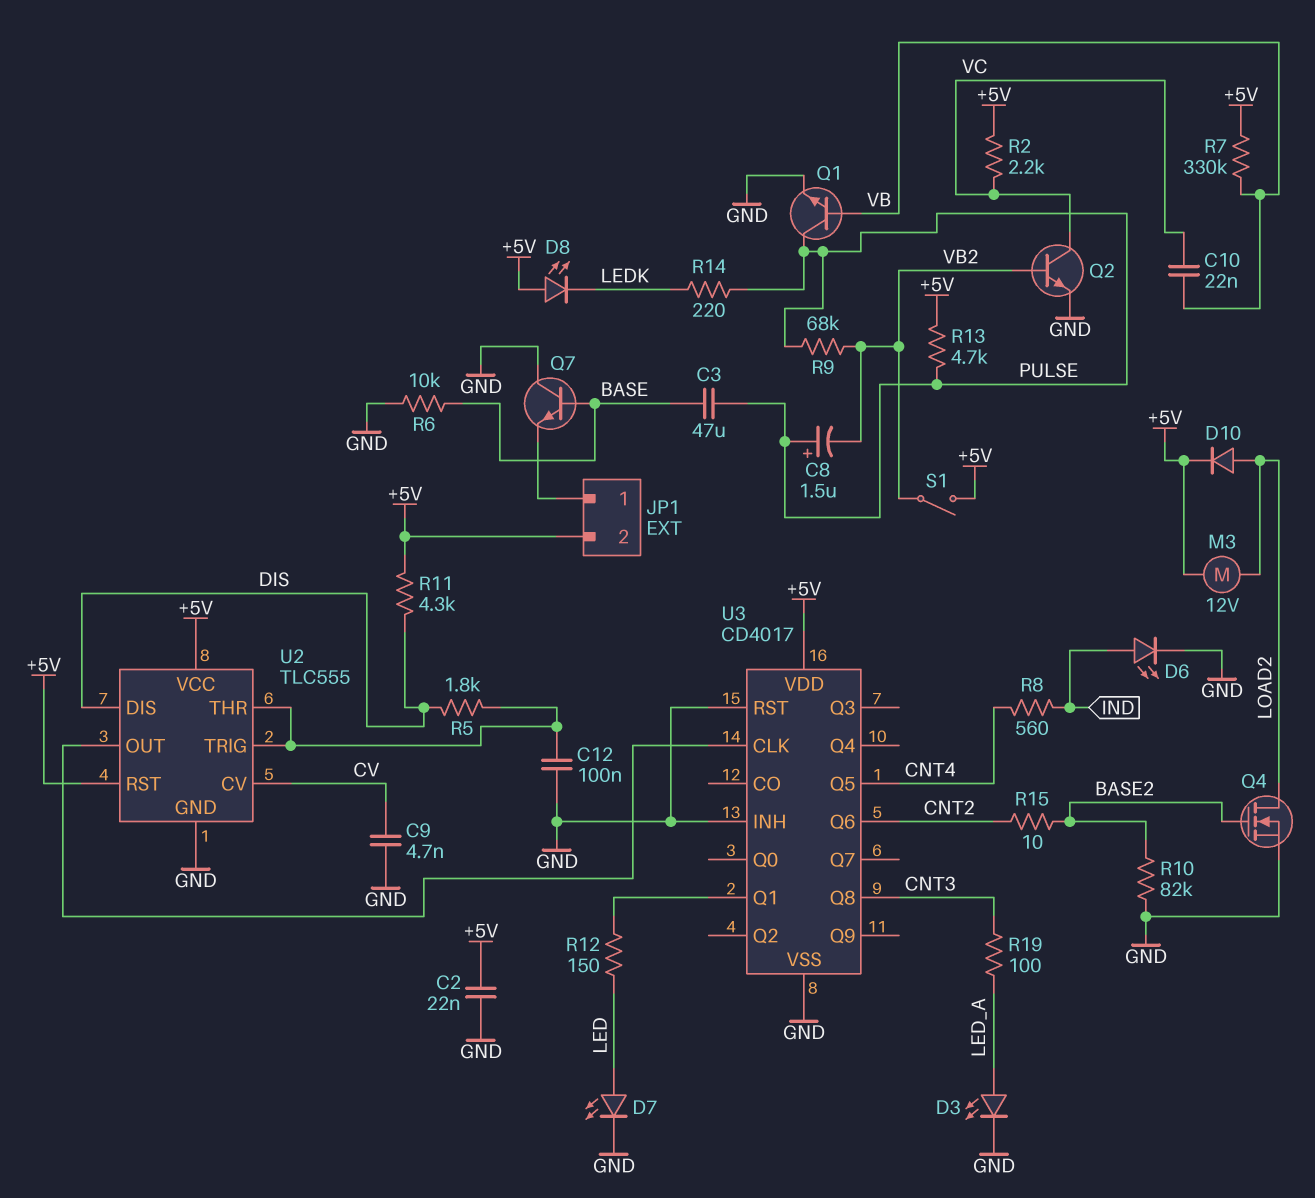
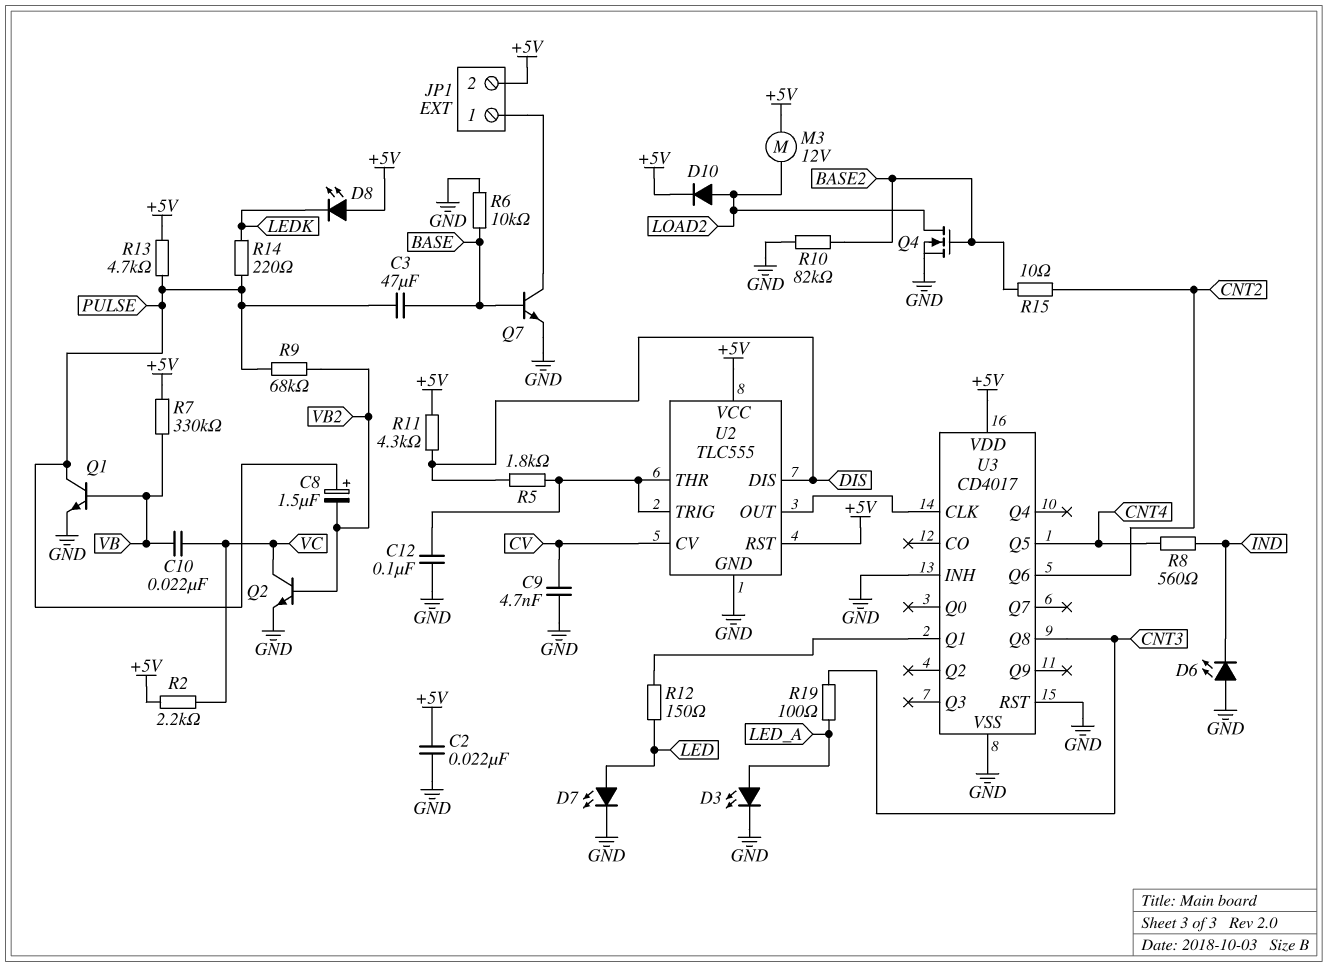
D6: LED (A IND, K GND) -> LED (A GND, K IND)
Q7: NPN (B BASE, C GND, E JP1/1) -> NPN (B BASE, C JP1/1, E GND)
S1: switch (+5V, VB2) -> none

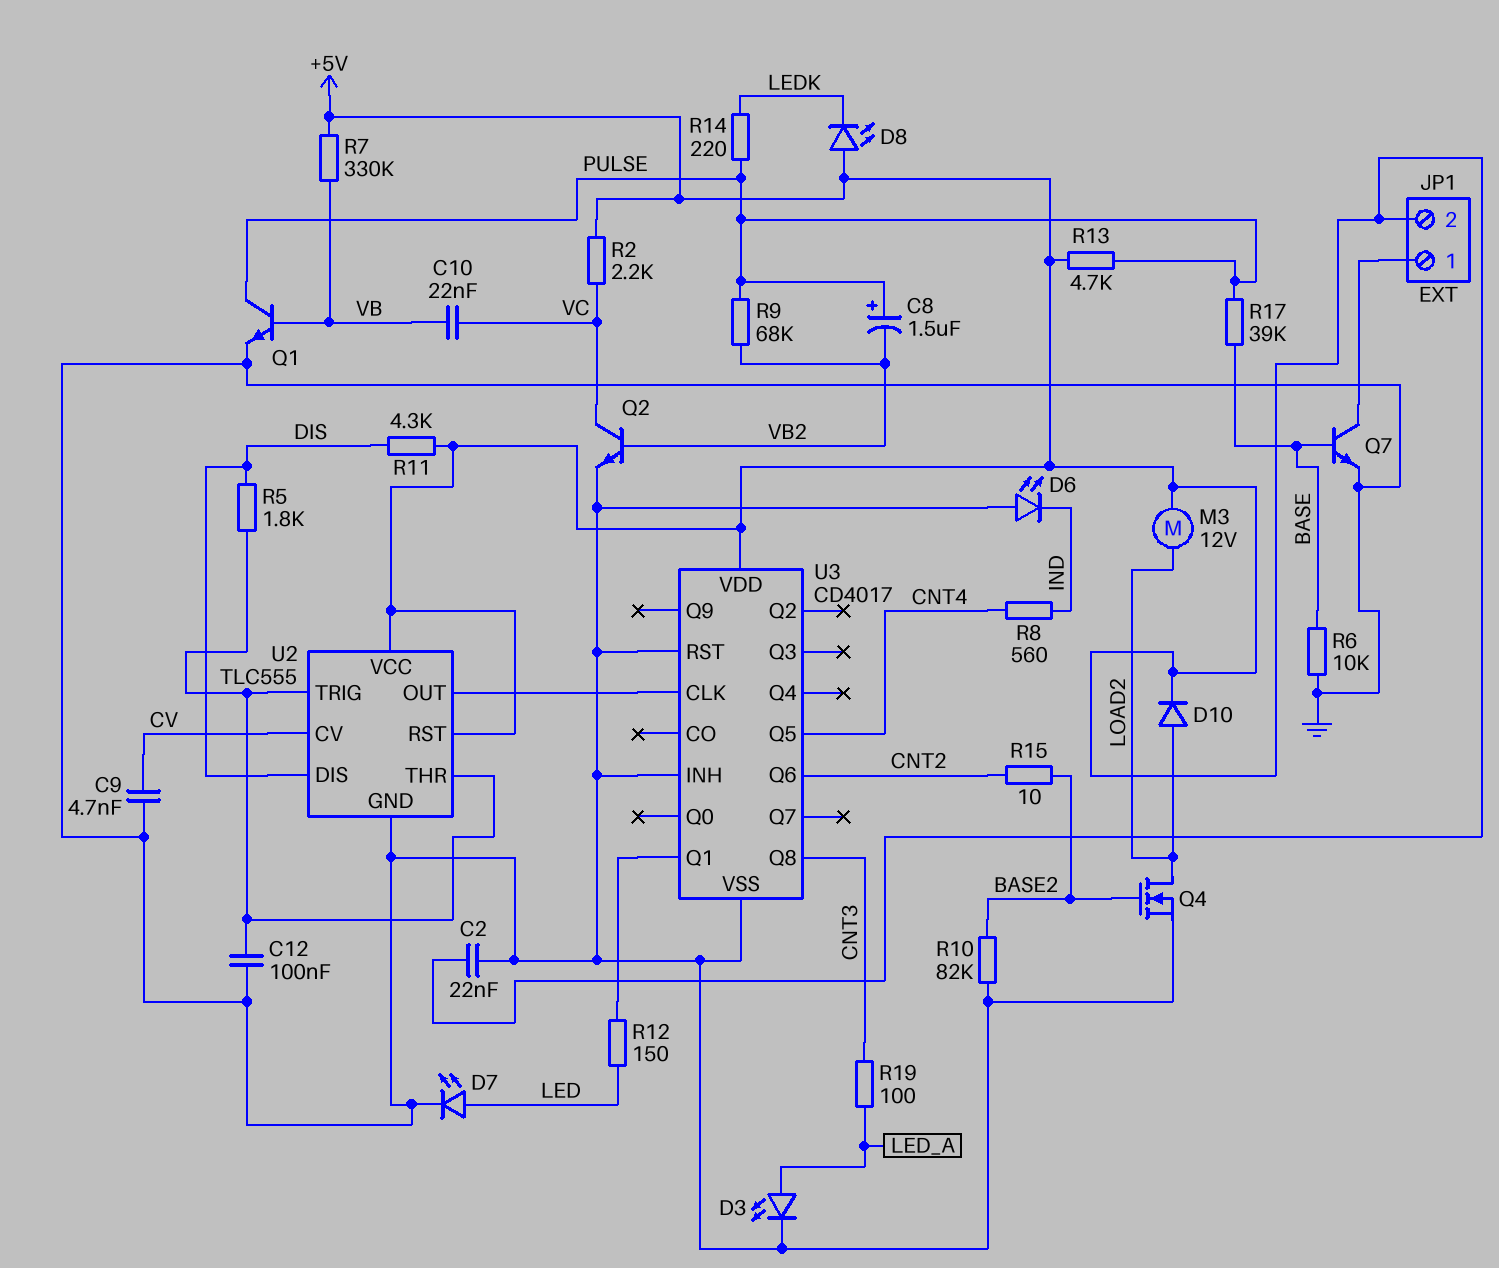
C3: 47uF (BASE, PULSE) -> none
R17: none -> 39k (BASE, PULSE)

